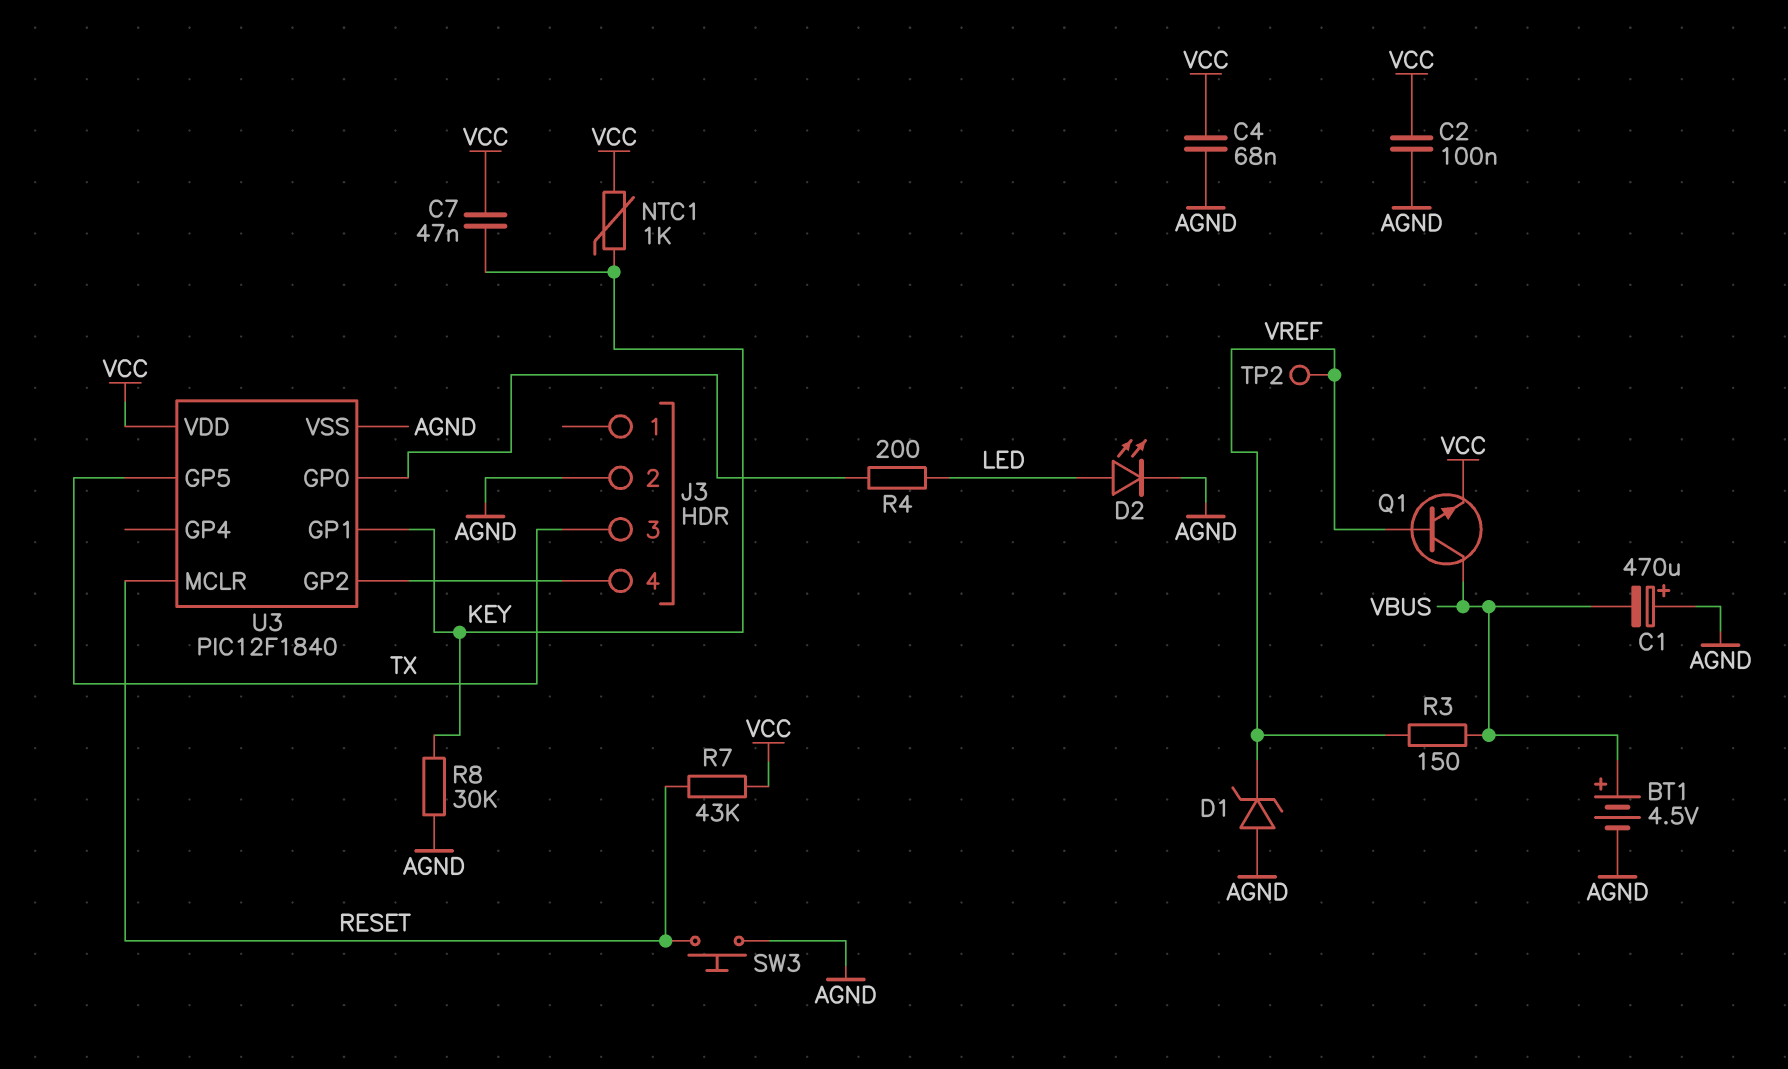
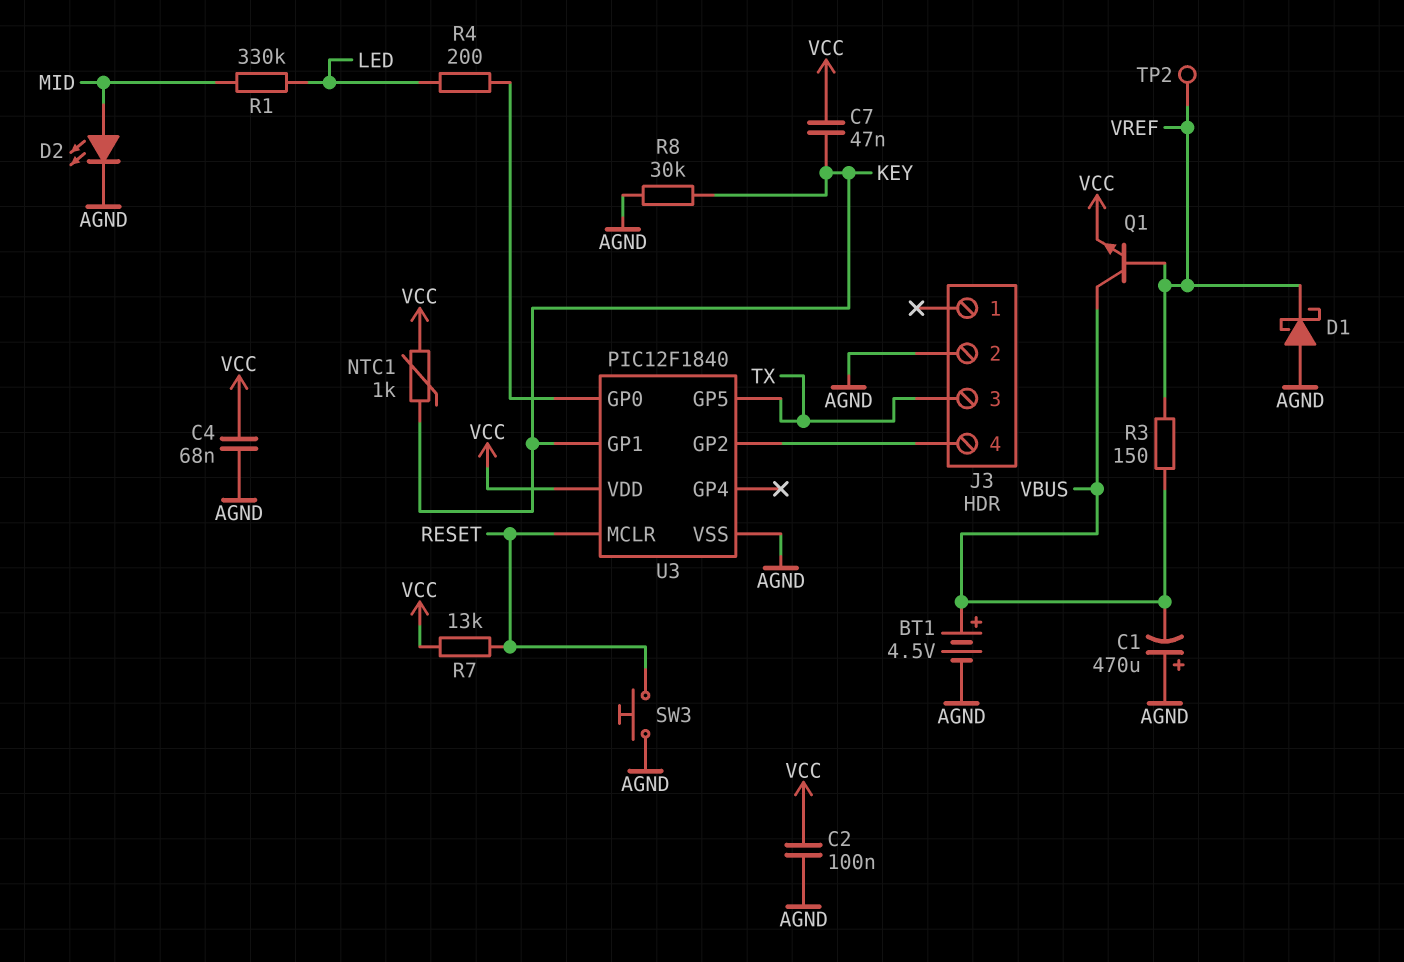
D1: zener (A AGND, K VREF) -> schottky (A AGND, K VREF)
D2: LED (A LED, K AGND) -> LED (A MID, K AGND)
R1: none -> 330k (LED, MID)
R7: 43k (RESET, VCC) -> 13k (RESET, VCC)

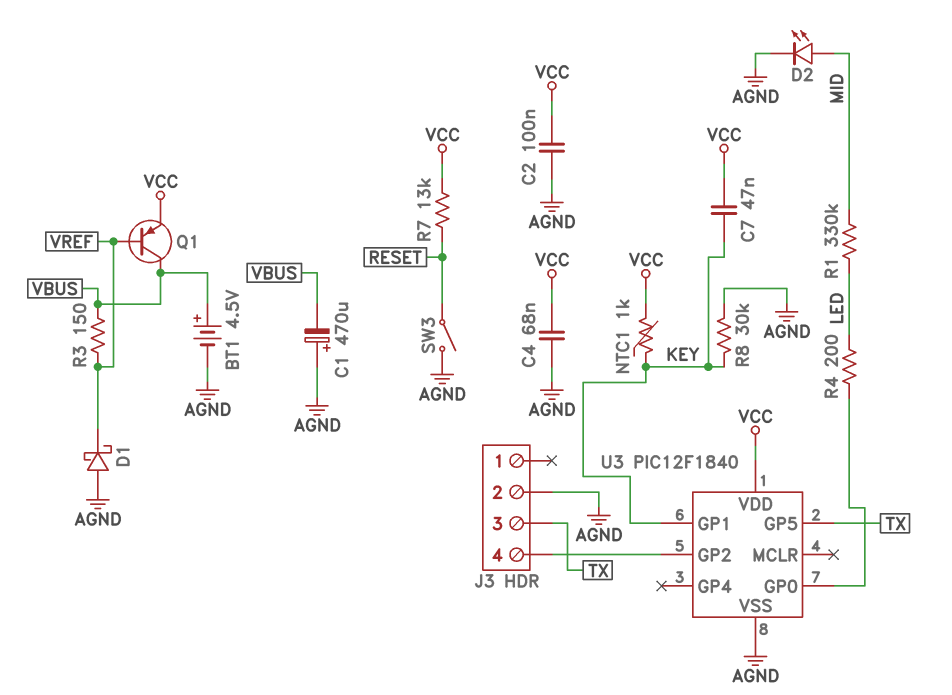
Q1: NPN (B VREF, C VBUS, E VCC) -> PNP (B VREF, C VBUS, E VCC)
SW3: button (AGND, RESET) -> switch (AGND, RESET)
TP2: test point (VREF) -> none
U3 pin MCLR: RESET -> none

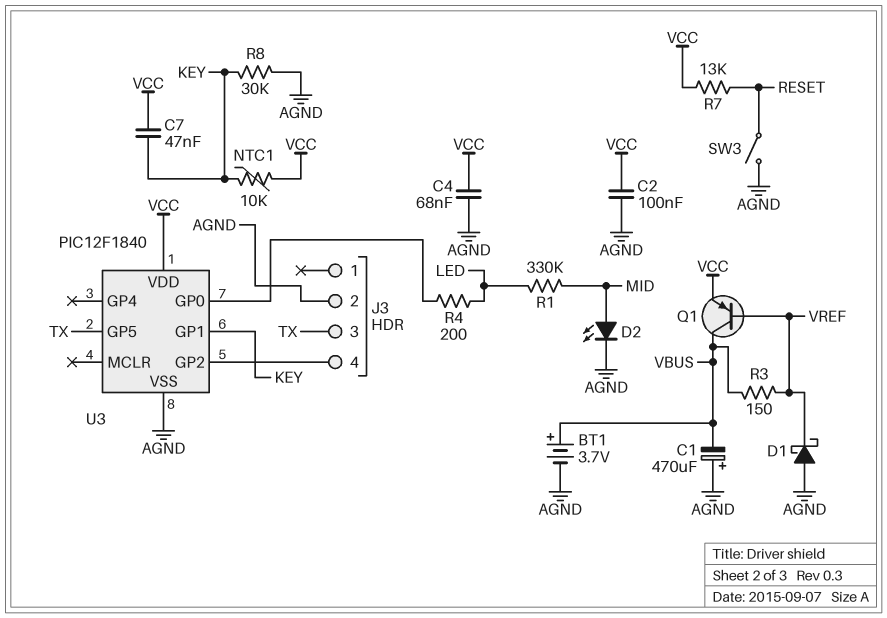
BT1: 4.5V (plus VBUS, minus AGND) -> 3.7V (plus VBUS, minus AGND)
NTC1: 1k (KEY, VCC) -> 10k (KEY, VCC)

